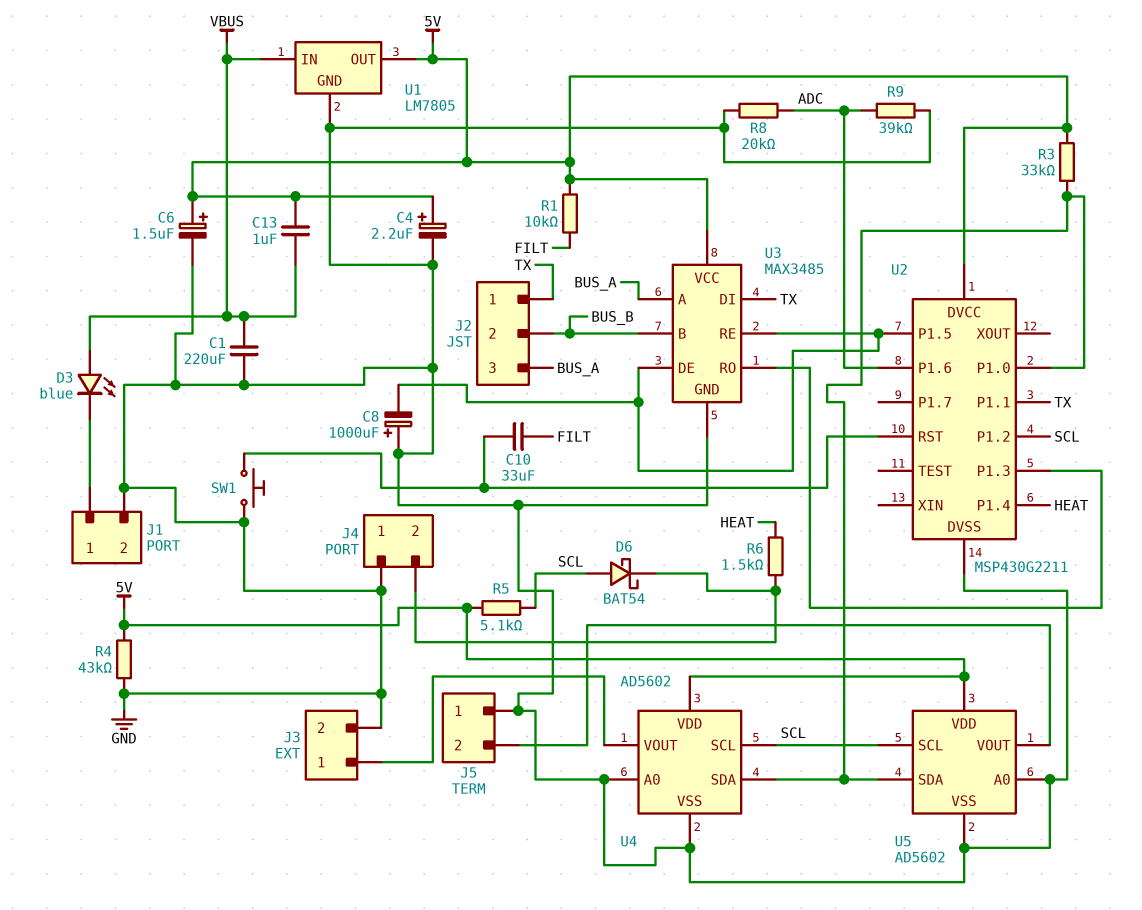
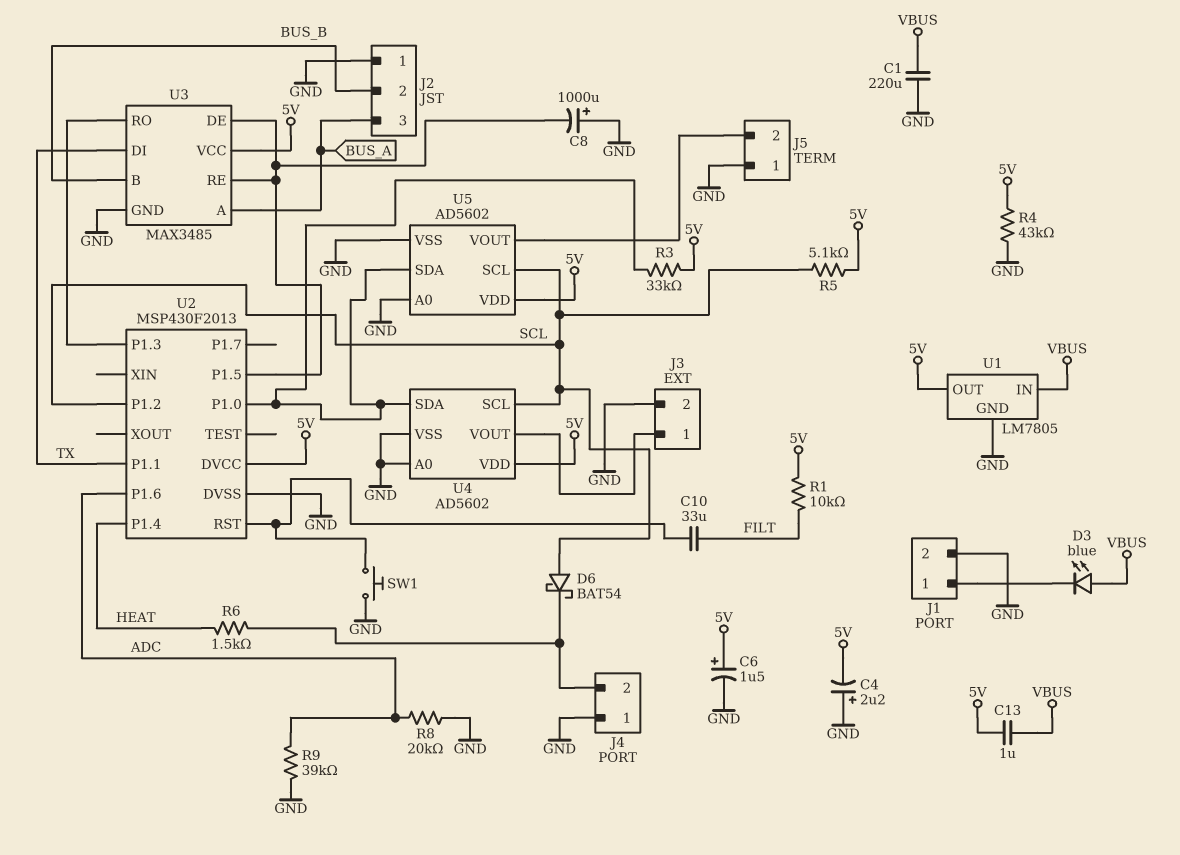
C4: 2.2uF (plus 5V, minus GND) -> 2.2uF (plus GND, minus 5V)
J2 pin 1: TX -> GND
U2: MSP430G2211 -> MSP430F2013

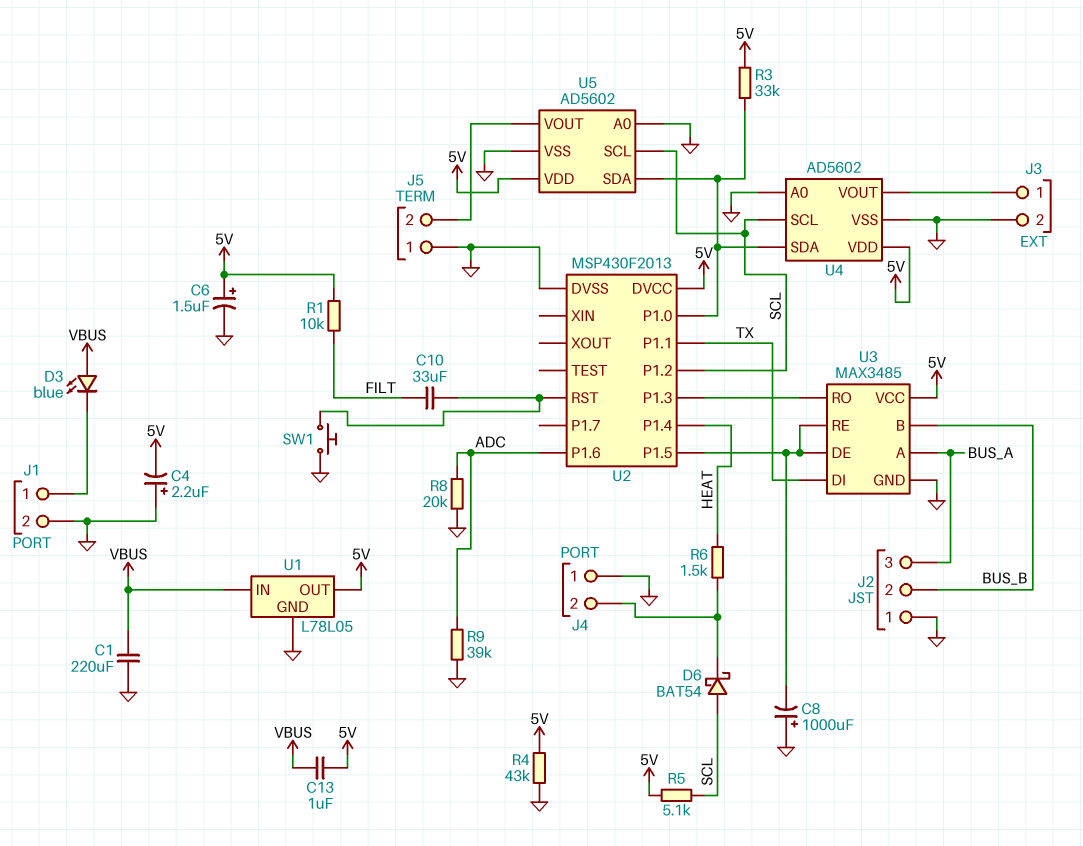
U1: LM7805 -> L78L05

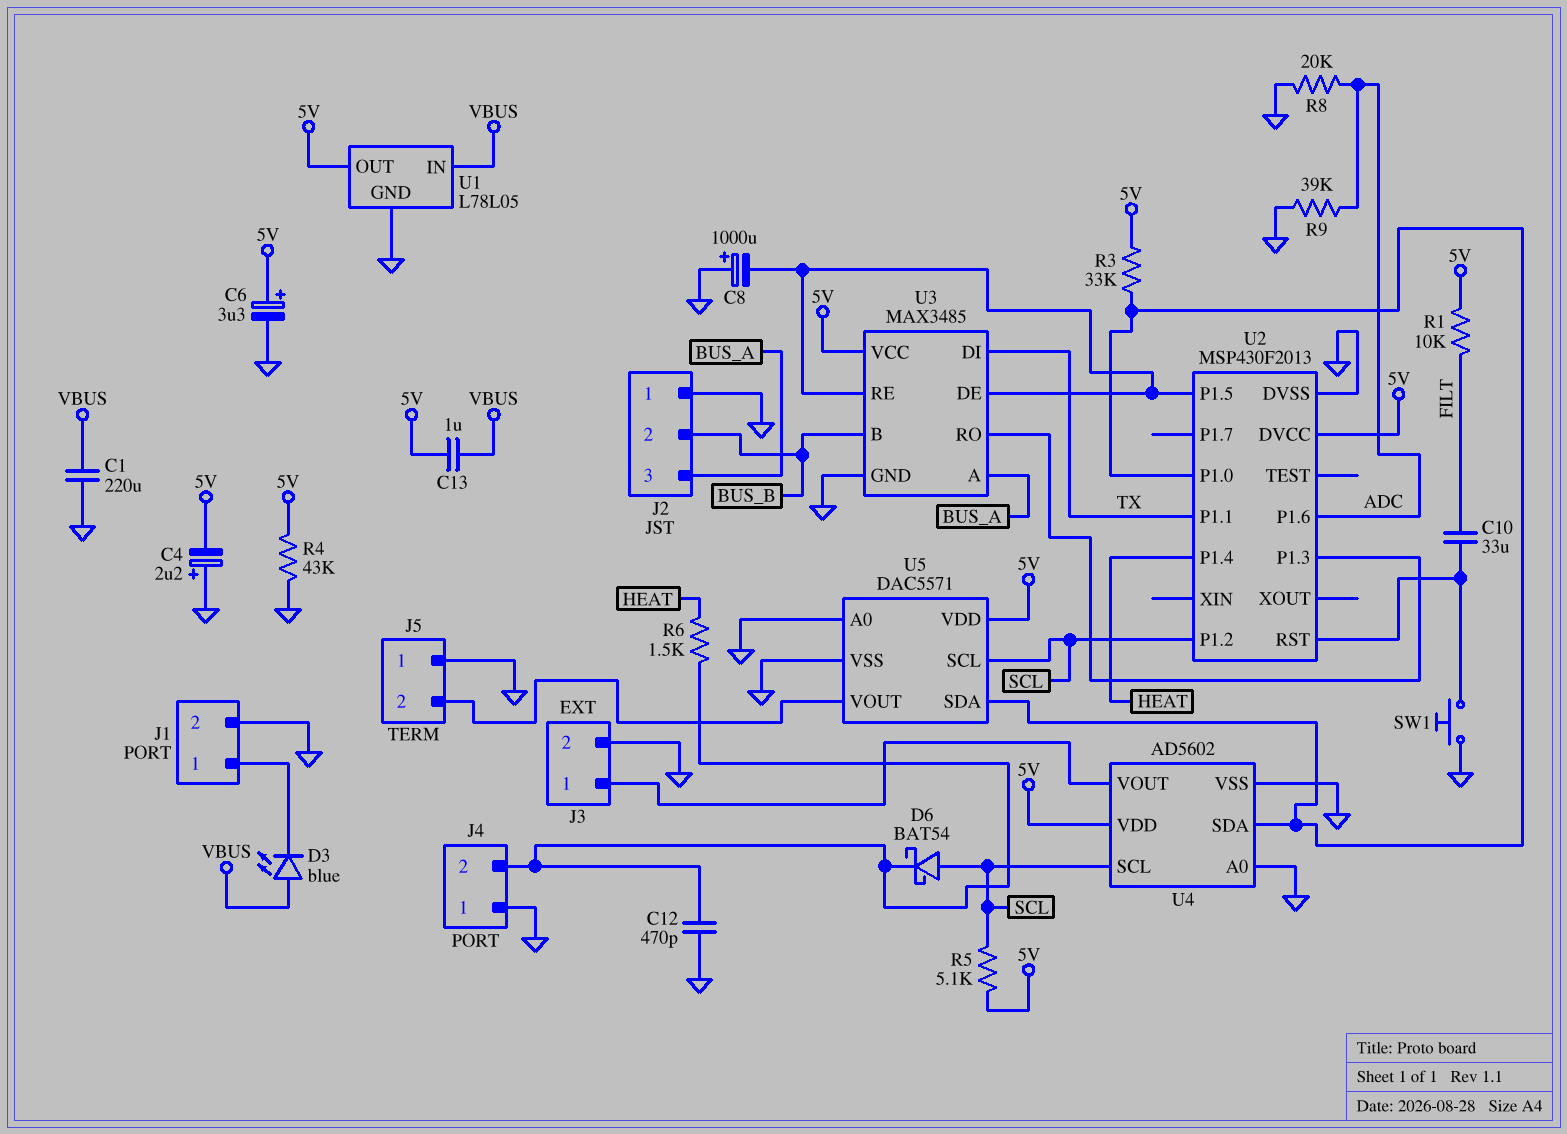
C6: 1.5uF (plus 5V, minus GND) -> 3.3uF (plus 5V, minus GND)
C12: none -> 470pF (GND, J4/2)
U5: AD5602 -> DAC5571

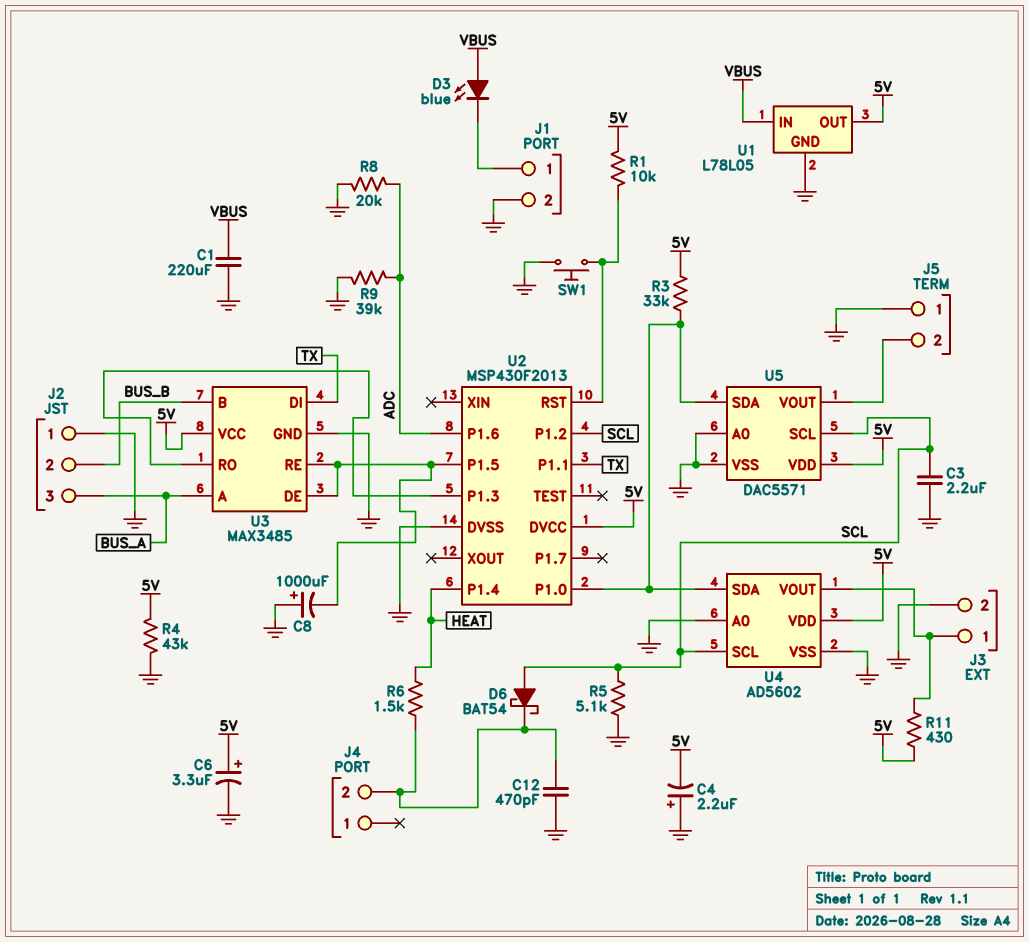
C3: none -> 2.2uF (GND, SCL)
C10: 33uF (FILT, U2/RST) -> none
C13: 1uF (5V, VBUS) -> none
J4 pin 1: GND -> none
R1: 10k (5V, FILT) -> 10k (5V, U2/RST)
R5: 5.1k (5V, SCL) -> 5.1k (GND, SCL)
R11: none -> 430 (5V, J3/1)

